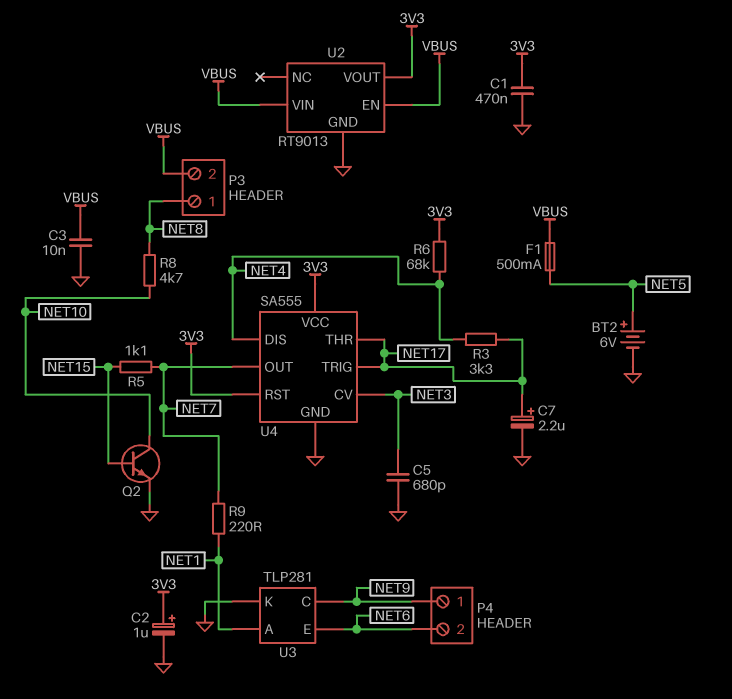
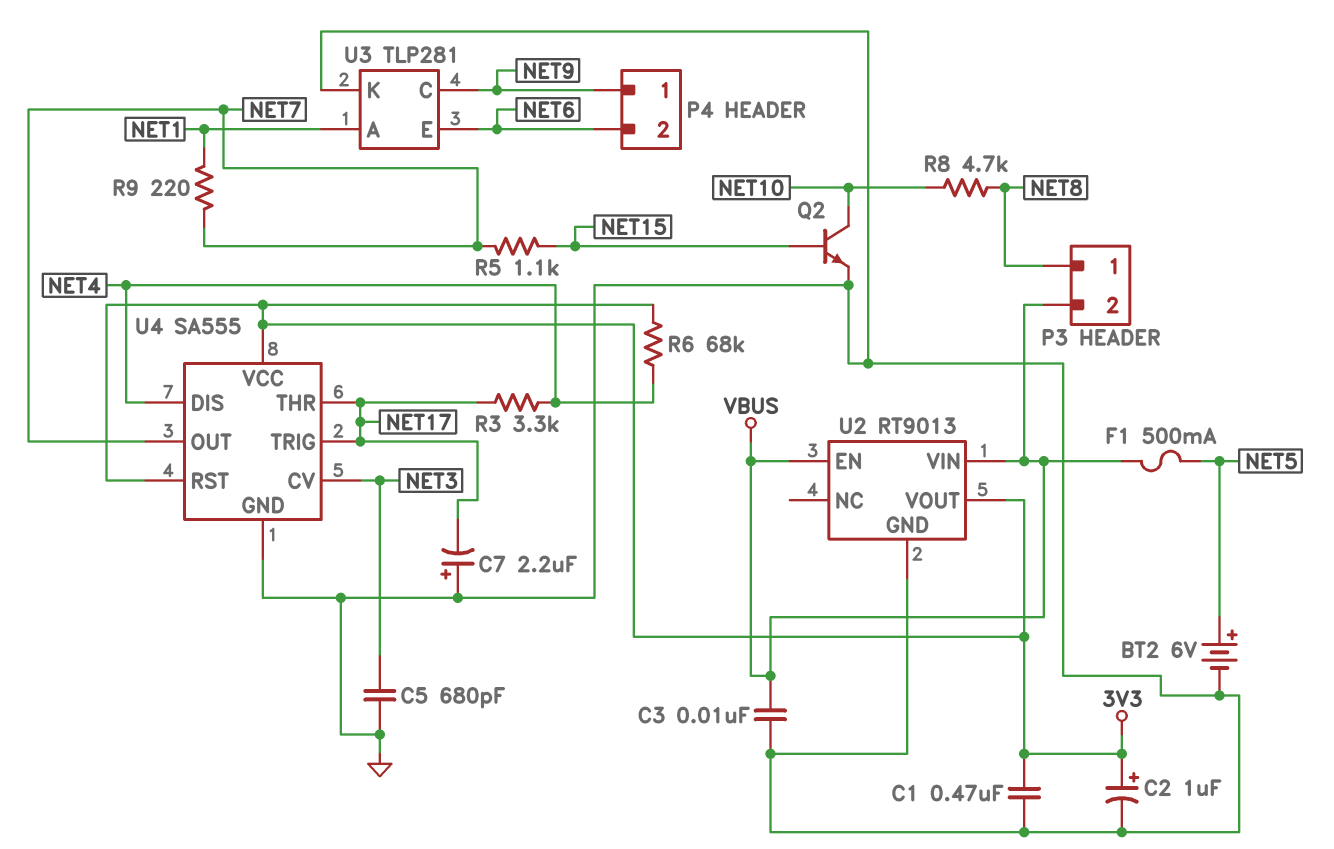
C7: 2.2uF (plus NET17, minus GND) -> 2.2uF (plus GND, minus NET17)

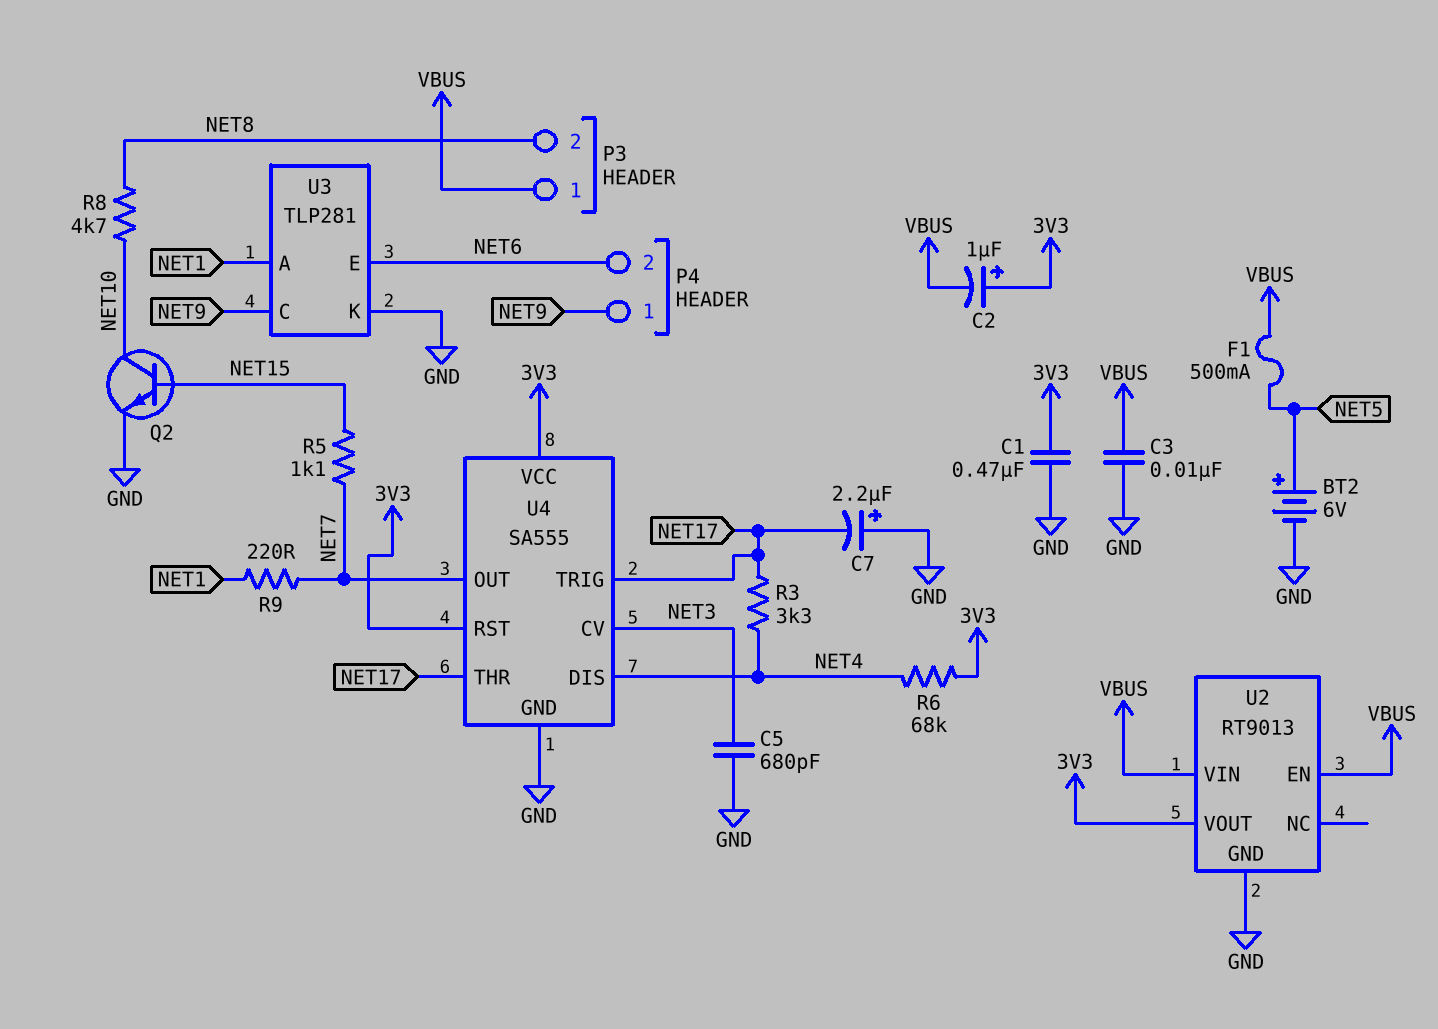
C2: 1uF (plus 3V3, minus GND) -> 1uF (plus 3V3, minus VBUS)
P3 pin 1: NET8 -> VBUS
P3 pin 2: VBUS -> NET8

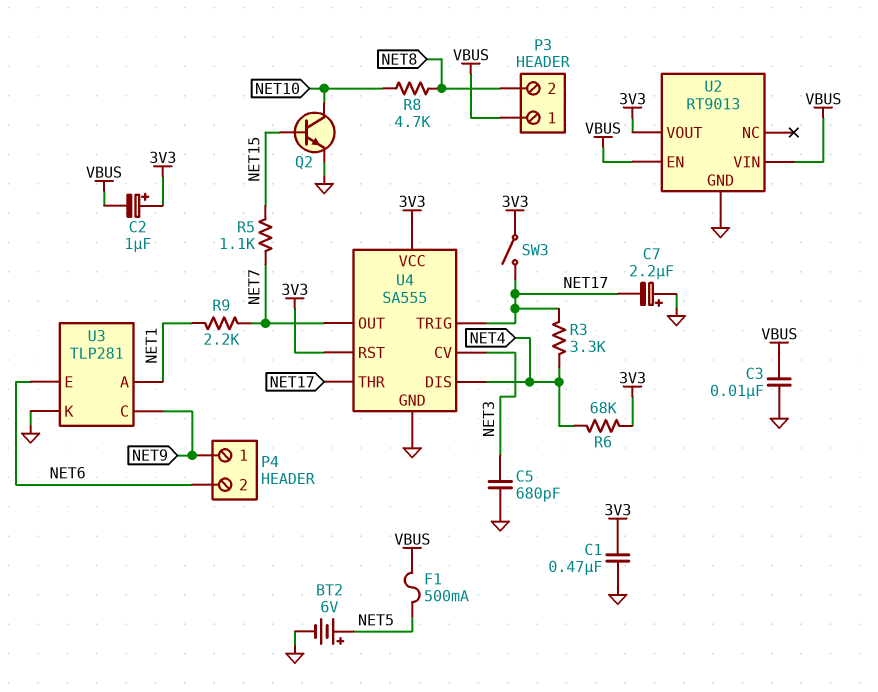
R9: 220 (NET1, NET7) -> 2.2k (NET1, NET7)
SW3: none -> switch (3V3, NET17)

